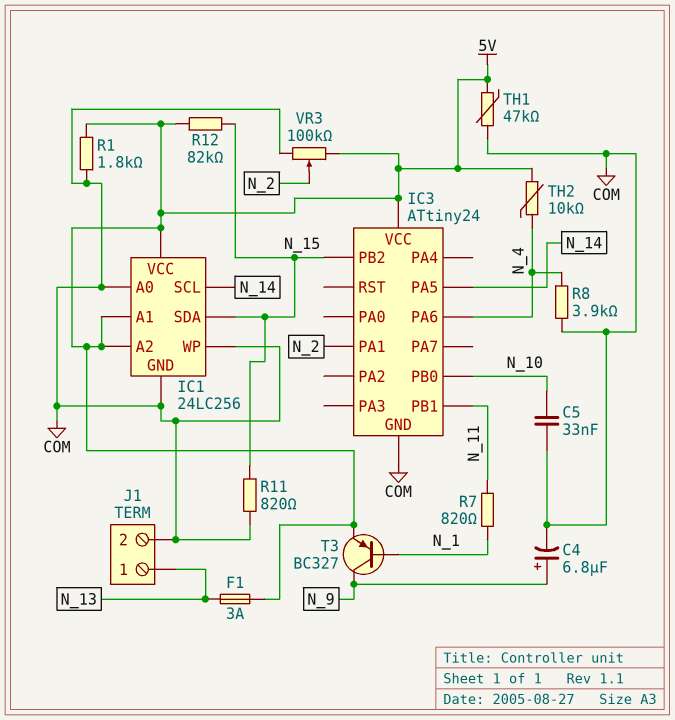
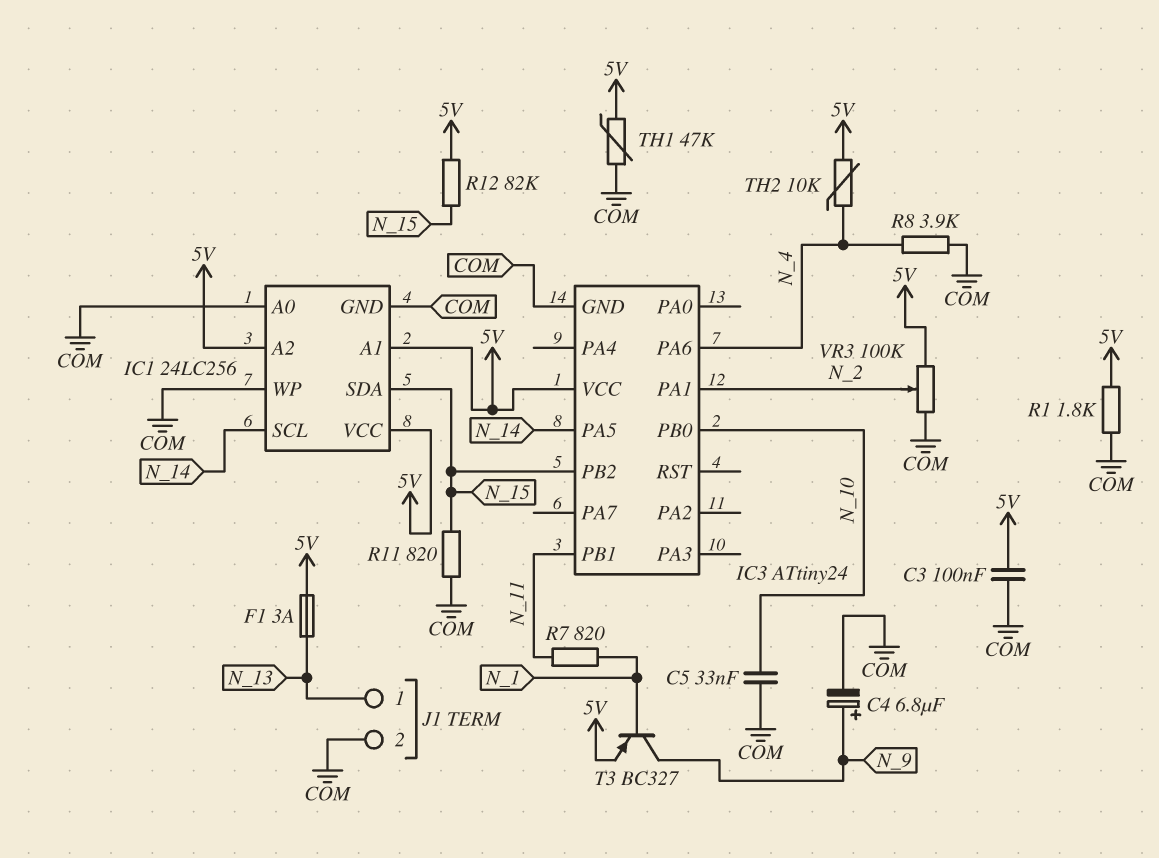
C3: none -> 100nF (5V, COM)

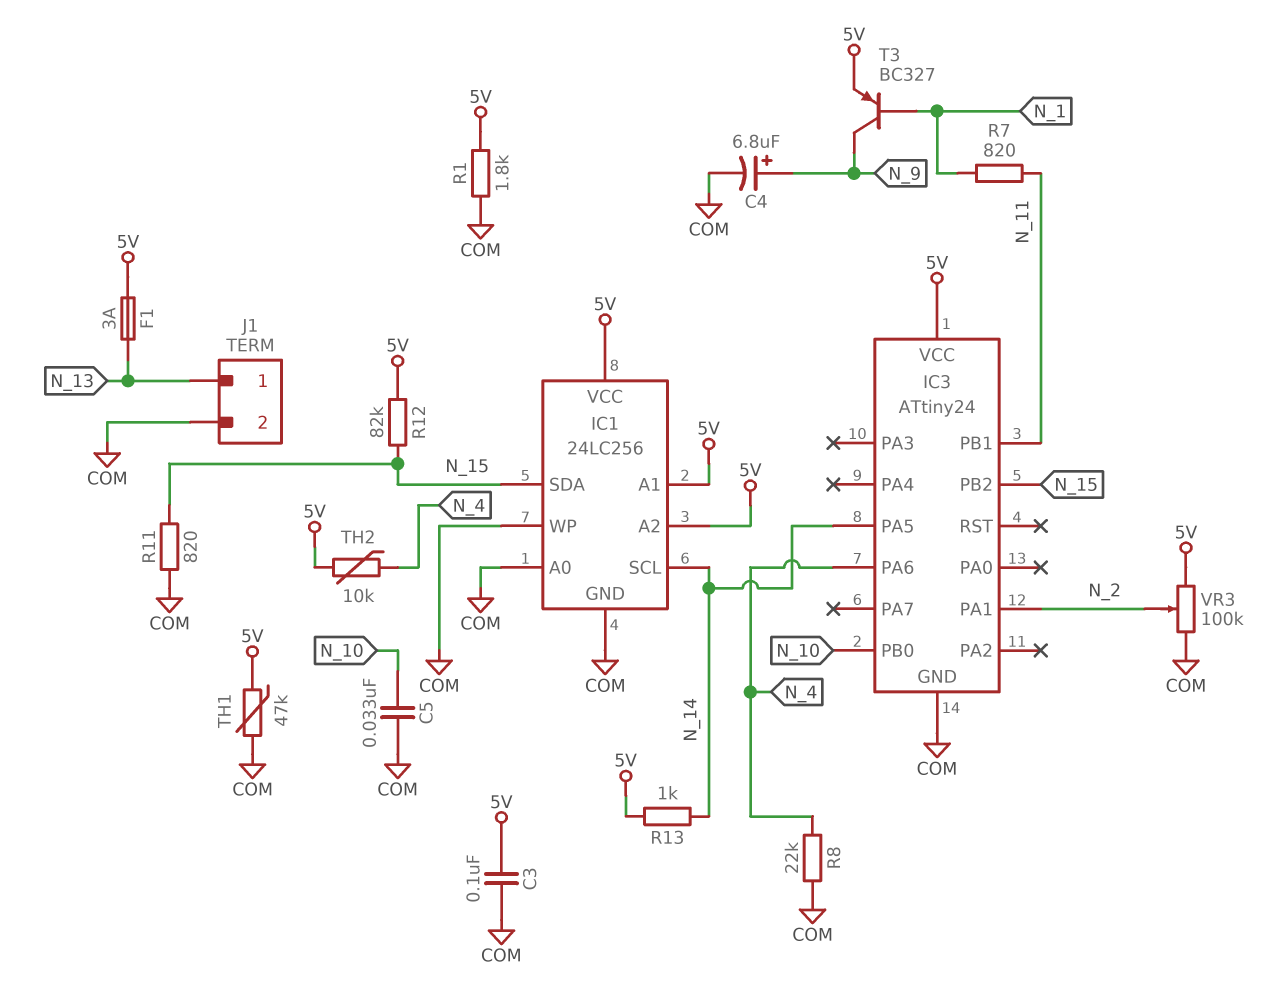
R8: 3.9k (COM, N_4) -> 22k (COM, N_4)
R13: none -> 1k (5V, N_14)

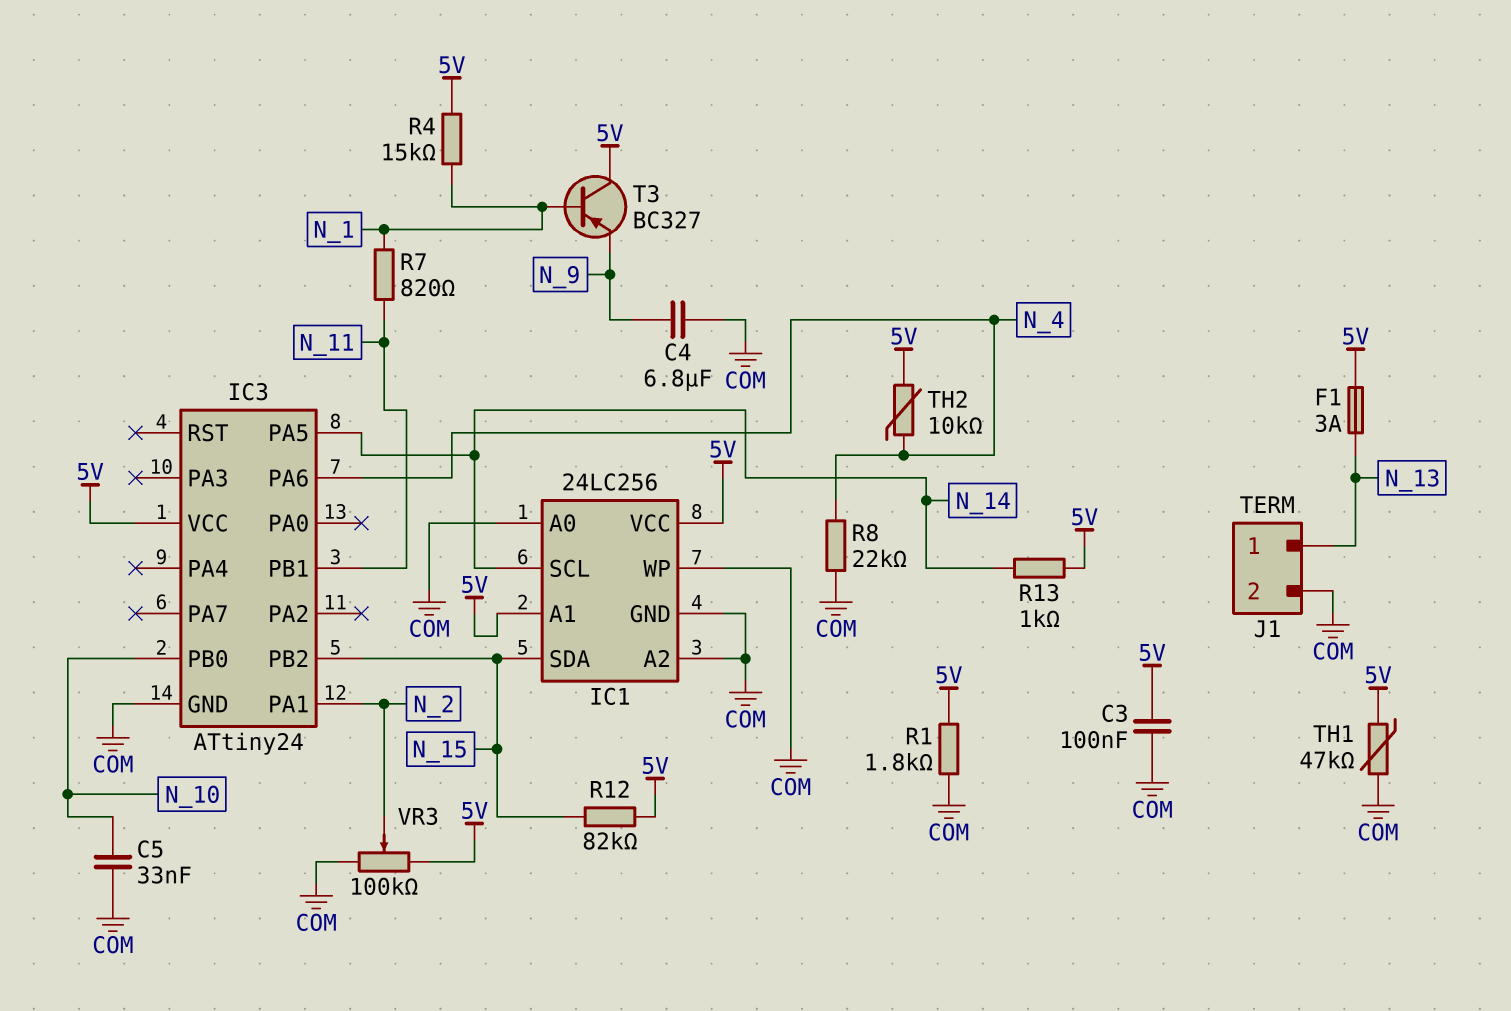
C4: 6.8uF (plus N_9, minus COM) -> 6.8uF (COM, N_9)
IC1 pin A2: 5V -> COM
R4: none -> 15k (5V, N_1)
R11: 820 (COM, N_15) -> none
T3: PNP BC327 (B N_1, C N_9, E 5V) -> PNP BC327 (B N_1, C 5V, E N_9)

